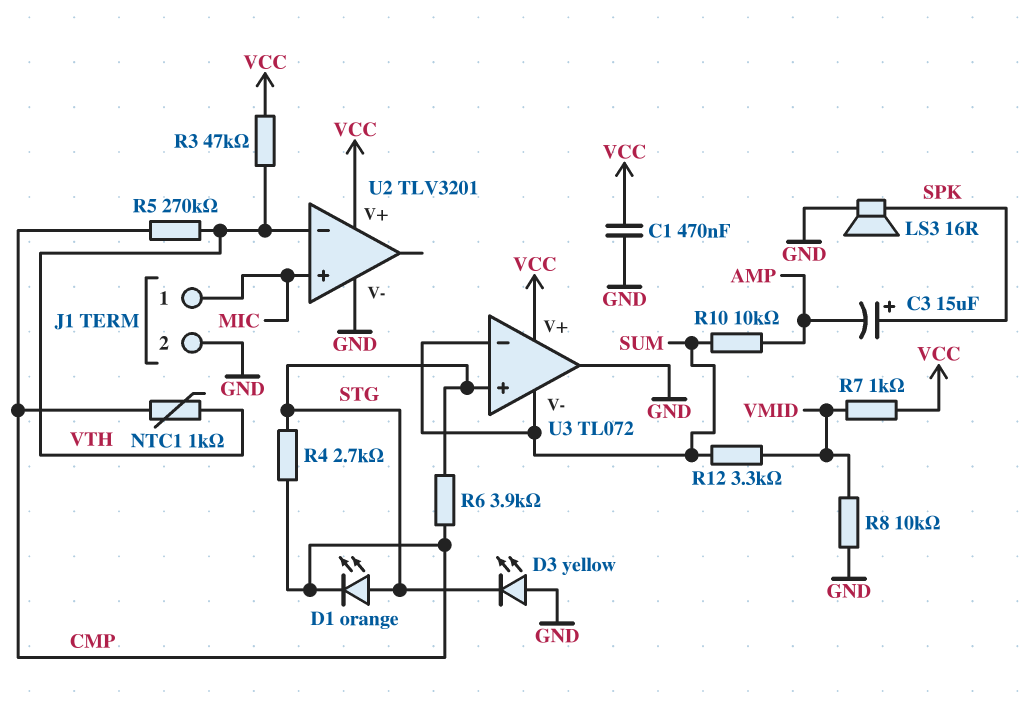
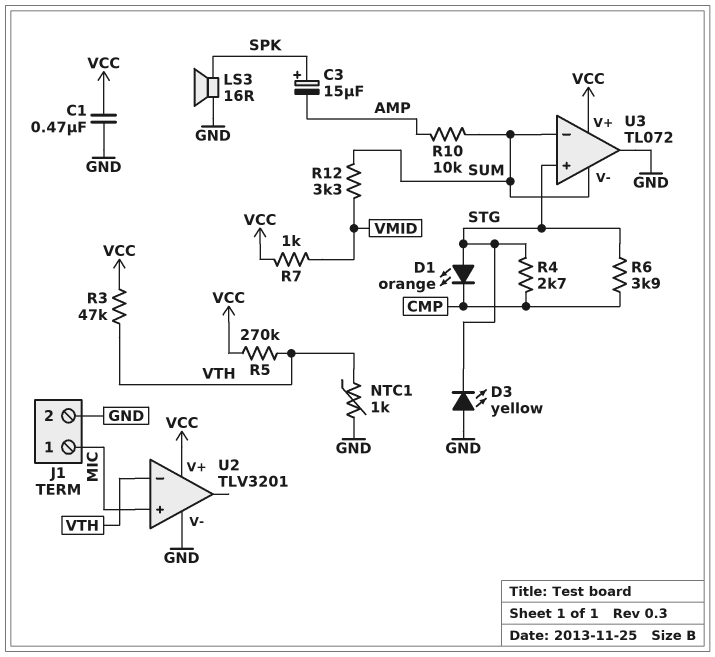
NTC1: 1k (CMP, VTH) -> 1k (GND, VTH)
R5: 270k (CMP, VTH) -> 270k (VCC, VTH)
R8: 10k (GND, VMID) -> none

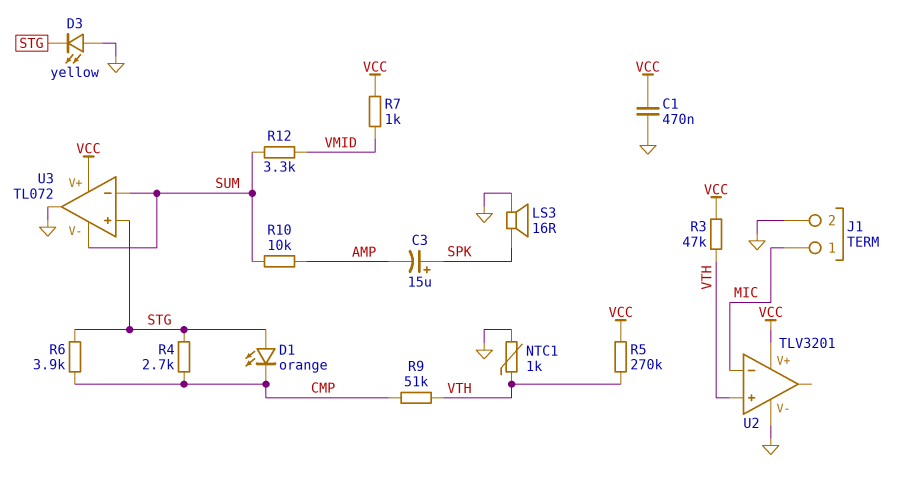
R9: none -> 51k (CMP, VTH)
U2 pin in+: MIC -> VTH
U2 pin in-: VTH -> MIC

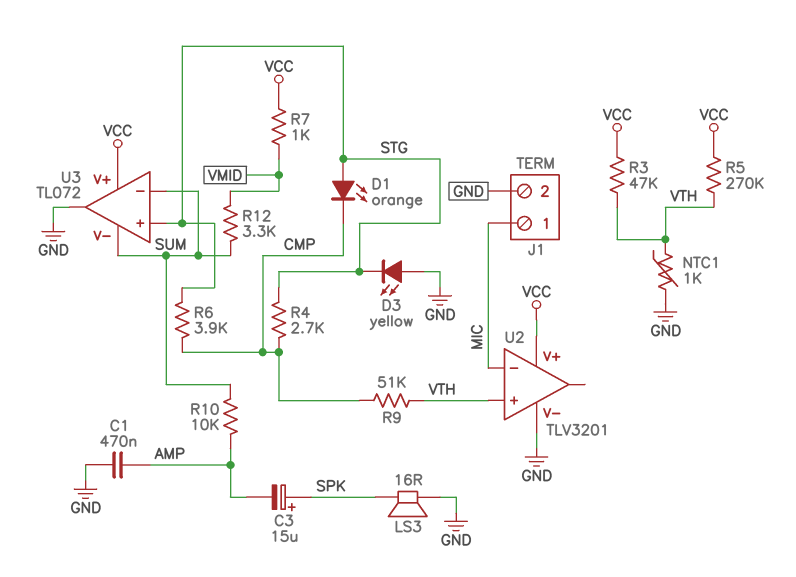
C1: 470nF (GND, VCC) -> 470nF (AMP, GND)

